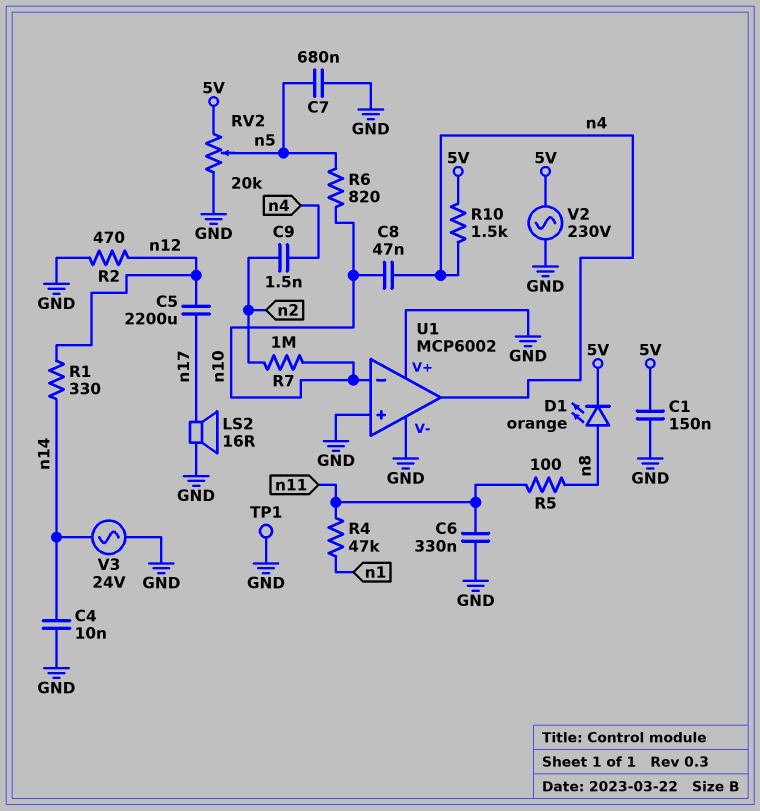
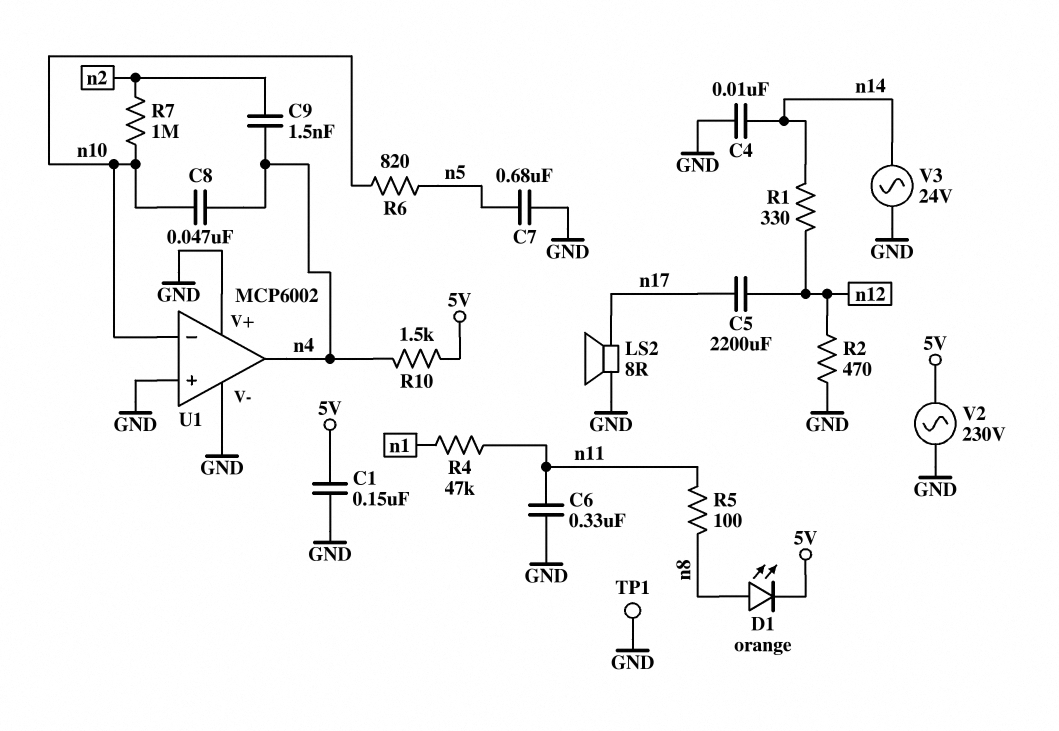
LS2: speaker 16R (GND, n17) -> speaker 8R (GND, n17)
RV2: 20k (5V, GND, wiper n5) -> none

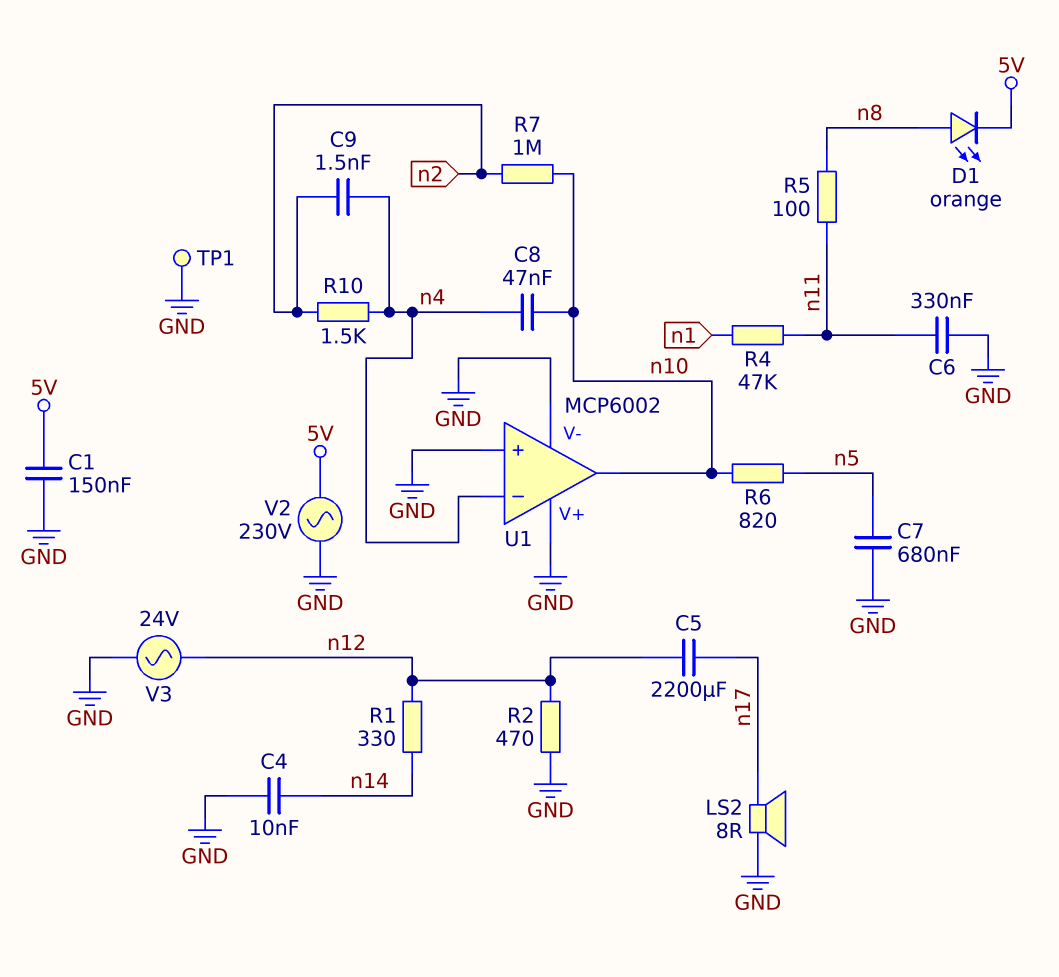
R10: 1.5k (5V, n4) -> 1.5k (n2, n4)
U1 pin in-: n10 -> n4
U1 pin out: n4 -> n10
V3: AC 24V (GND, n14) -> AC 24V (GND, n12)

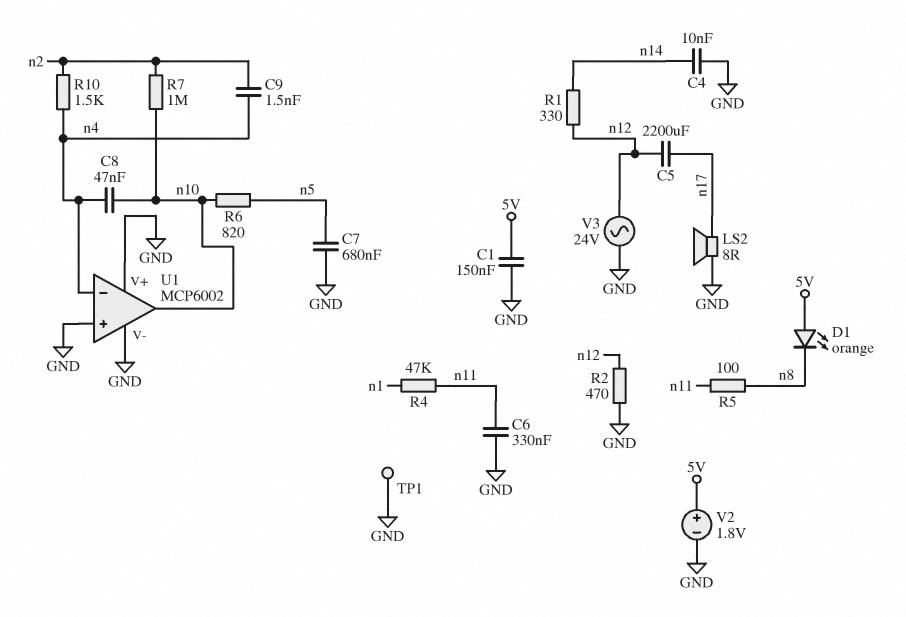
D1: LED orange (A n8, K 5V) -> LED orange (A 5V, K n8)
V2: AC 230V (5V, GND) -> 1.8V (plus 5V, minus GND)

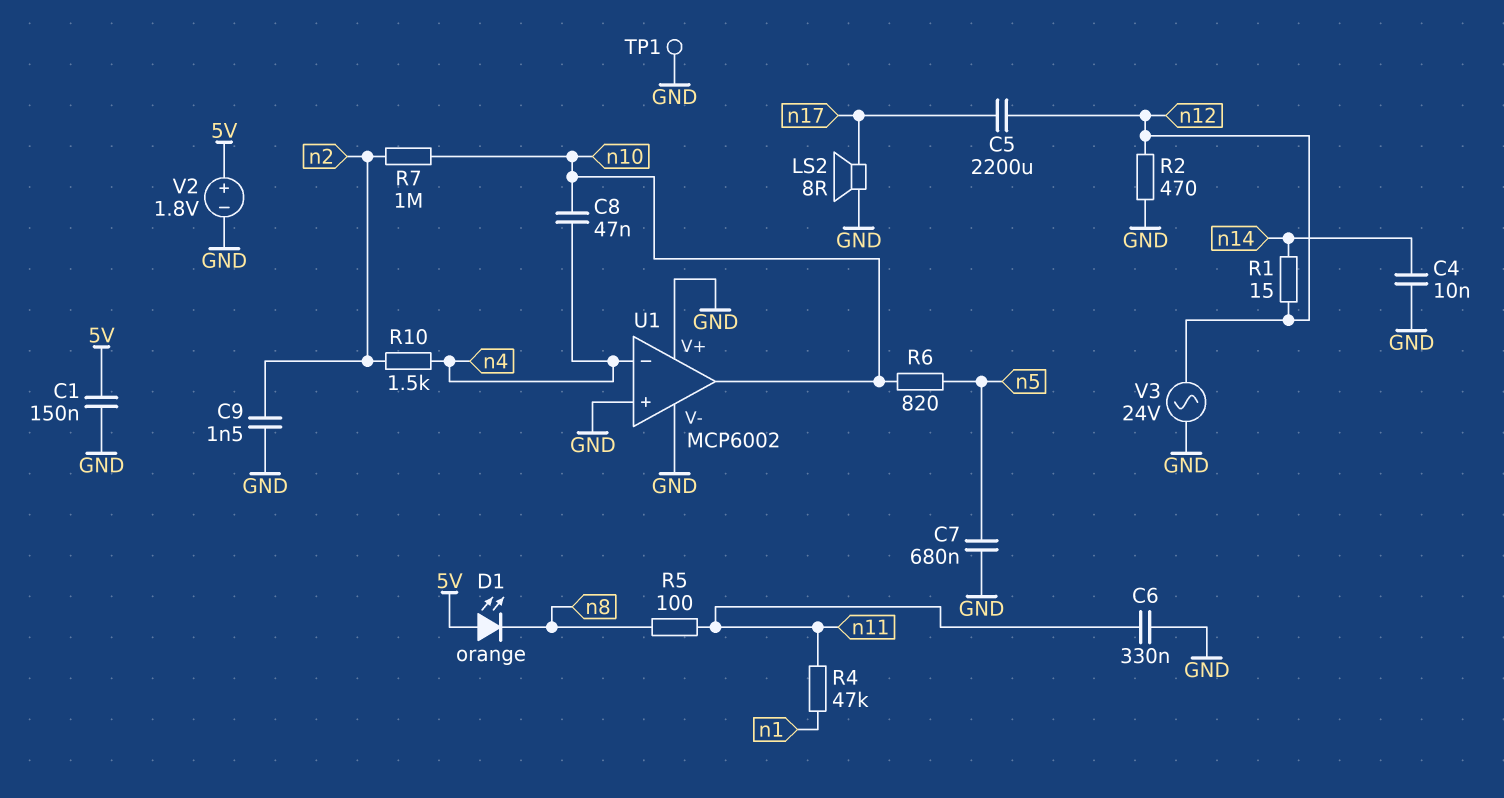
C9: 1.5nF (n2, n4) -> 1.5nF (GND, n2)
R1: 330 (n12, n14) -> 15 (n12, n14)

